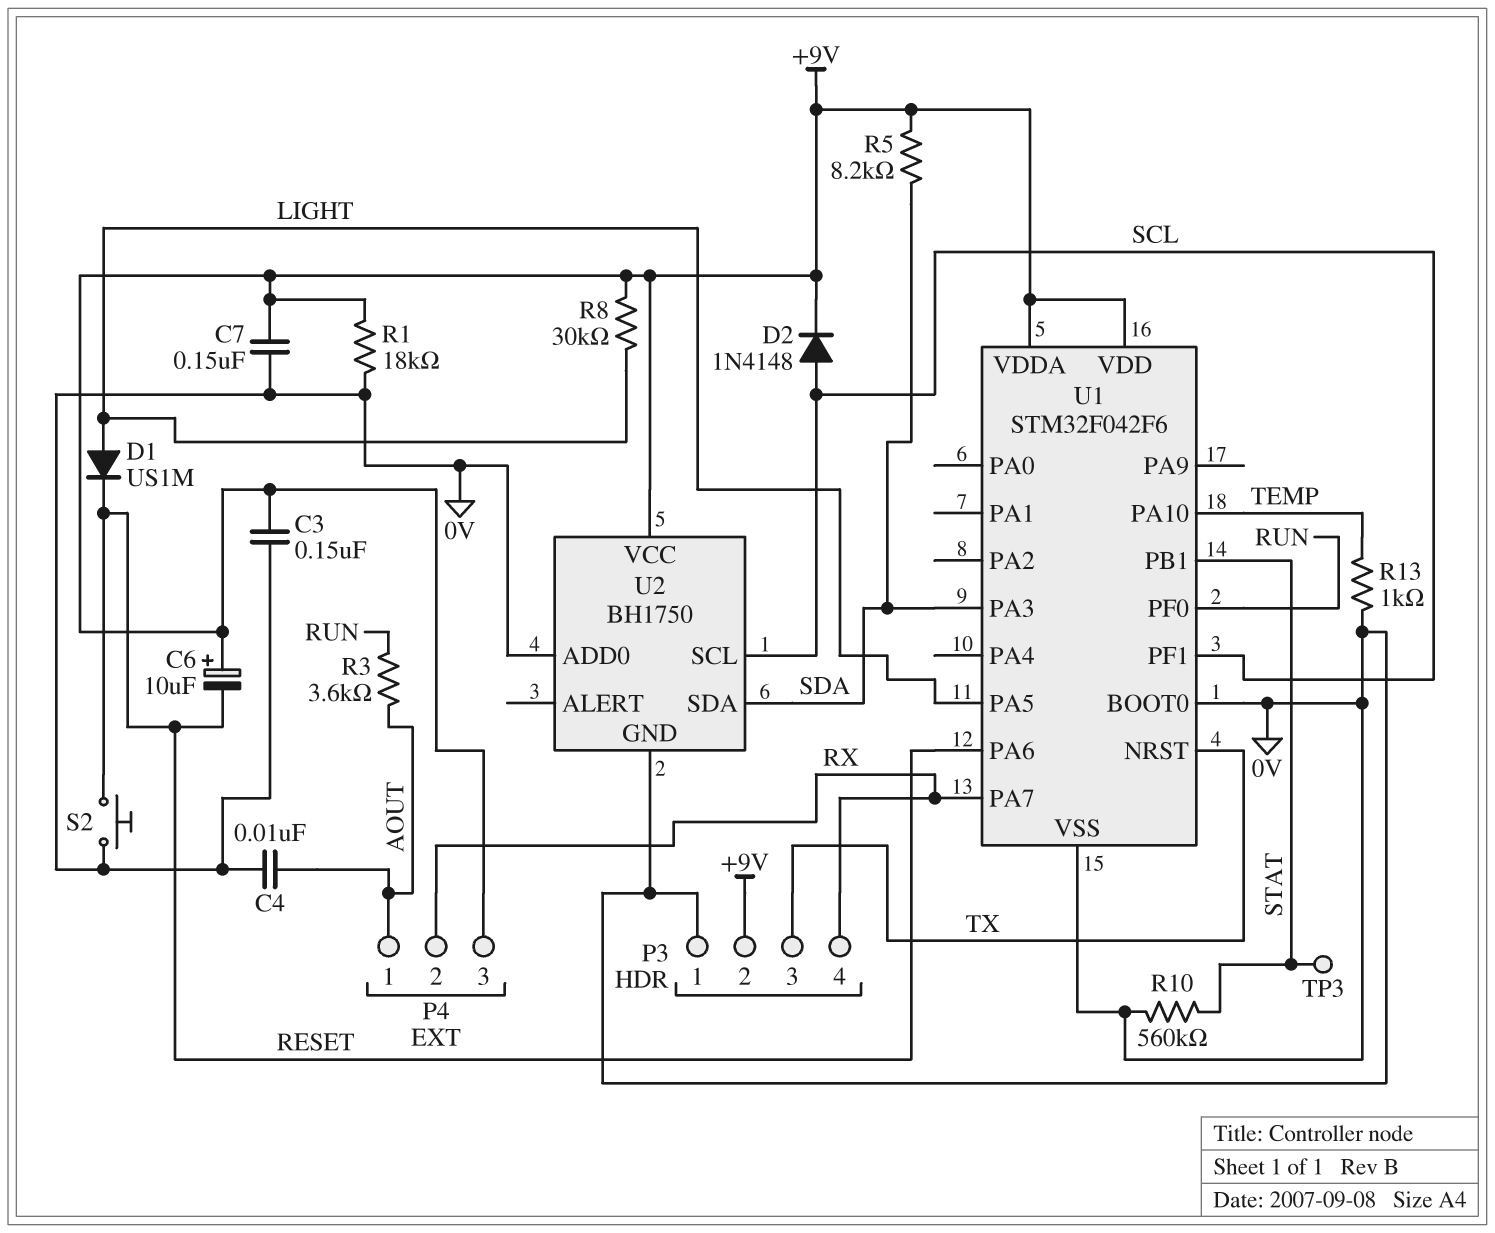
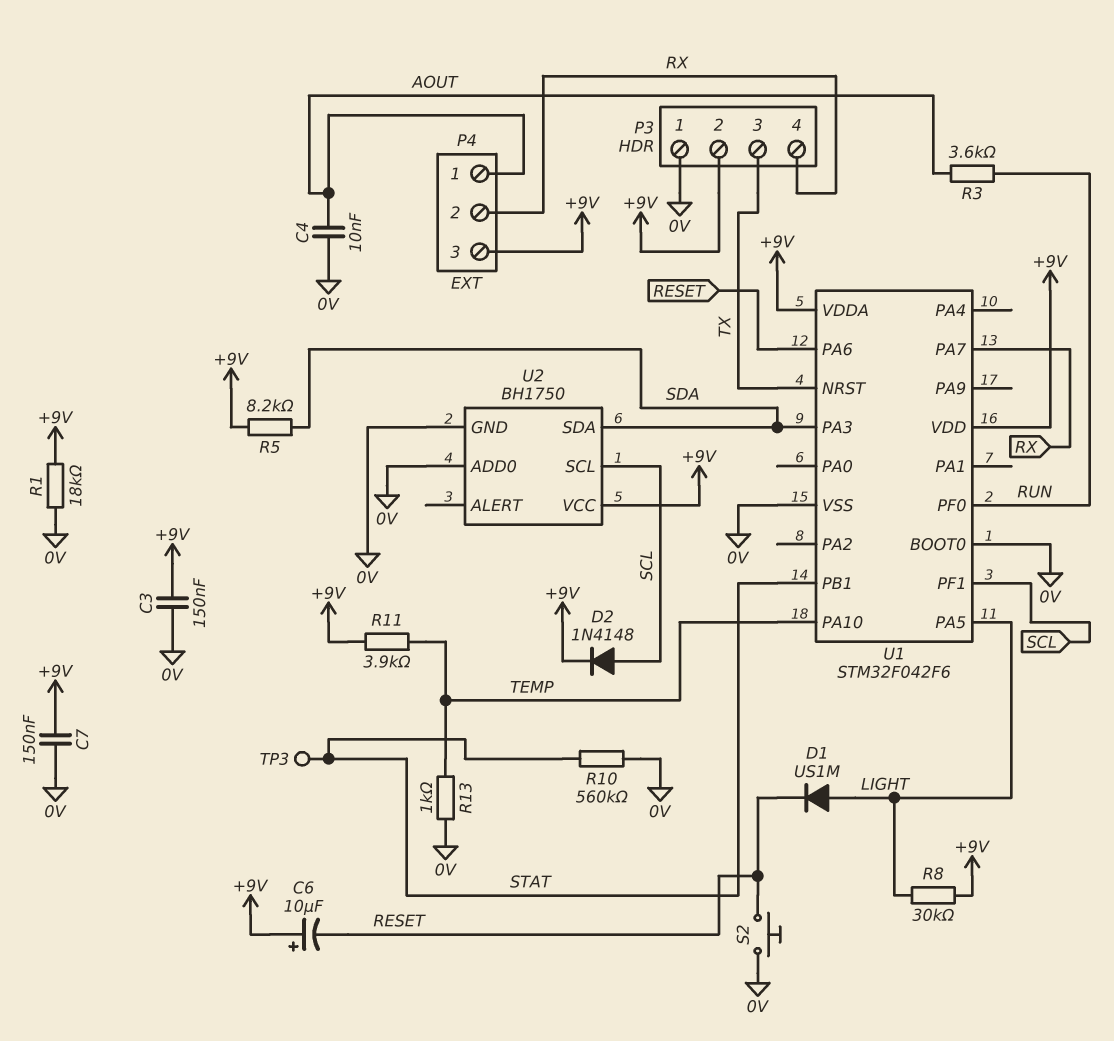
R11: none -> 3.9k (+9V, TEMP)

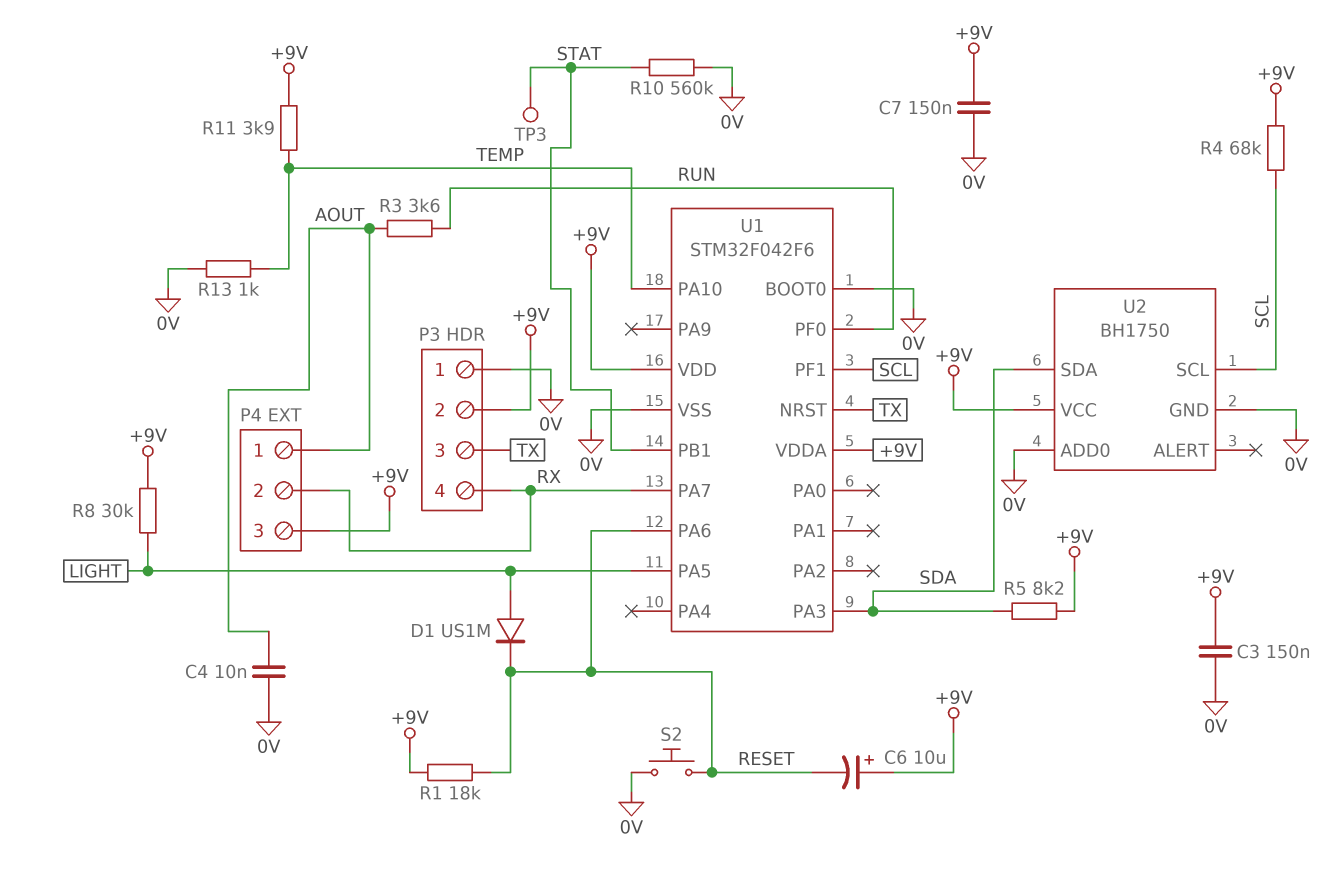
D2: diode 1N4148 (A SCL, K +9V) -> none
R1: 18k (+9V, 0V) -> 18k (+9V, RESET)
R4: none -> 68k (+9V, SCL)

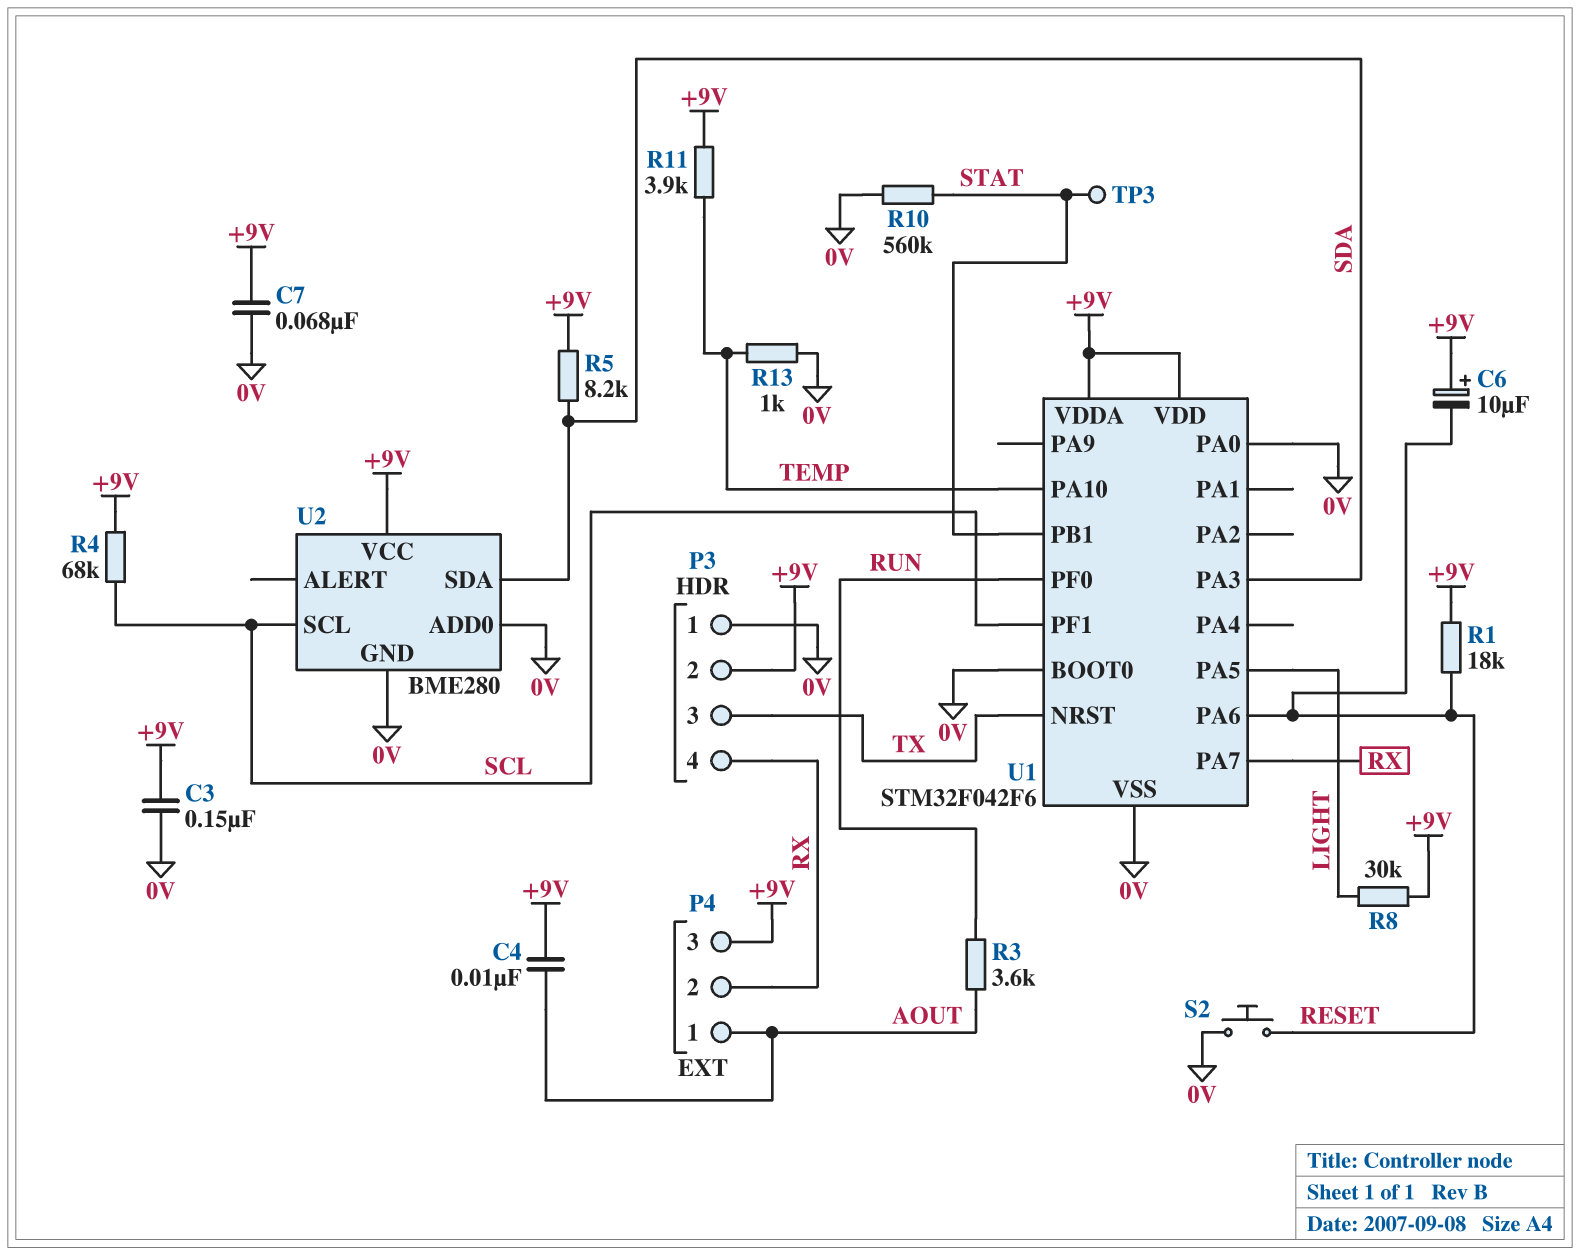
C4: 10nF (0V, AOUT) -> 10nF (+9V, AOUT)
C7: 150nF (+9V, 0V) -> 68nF (+9V, 0V)
D1: diode US1M (A LIGHT, K RESET) -> none
U1 pin PA0: none -> 0V
U2: BH1750 -> BME280

